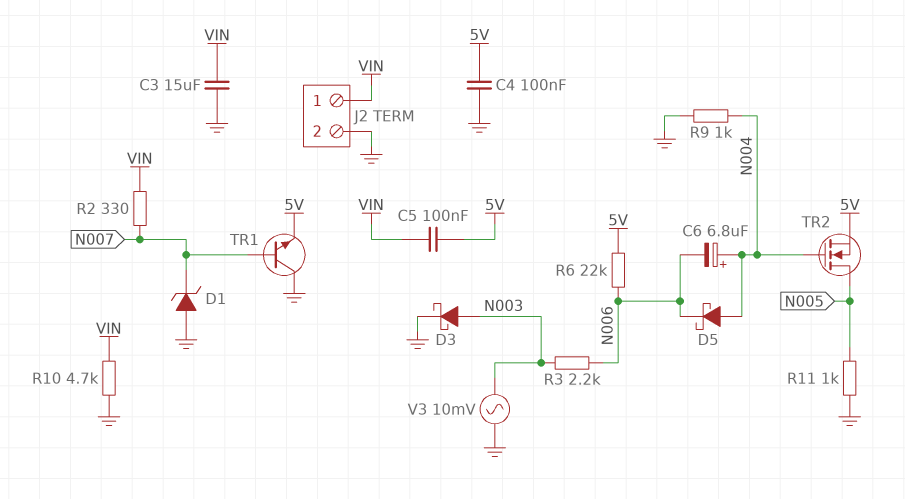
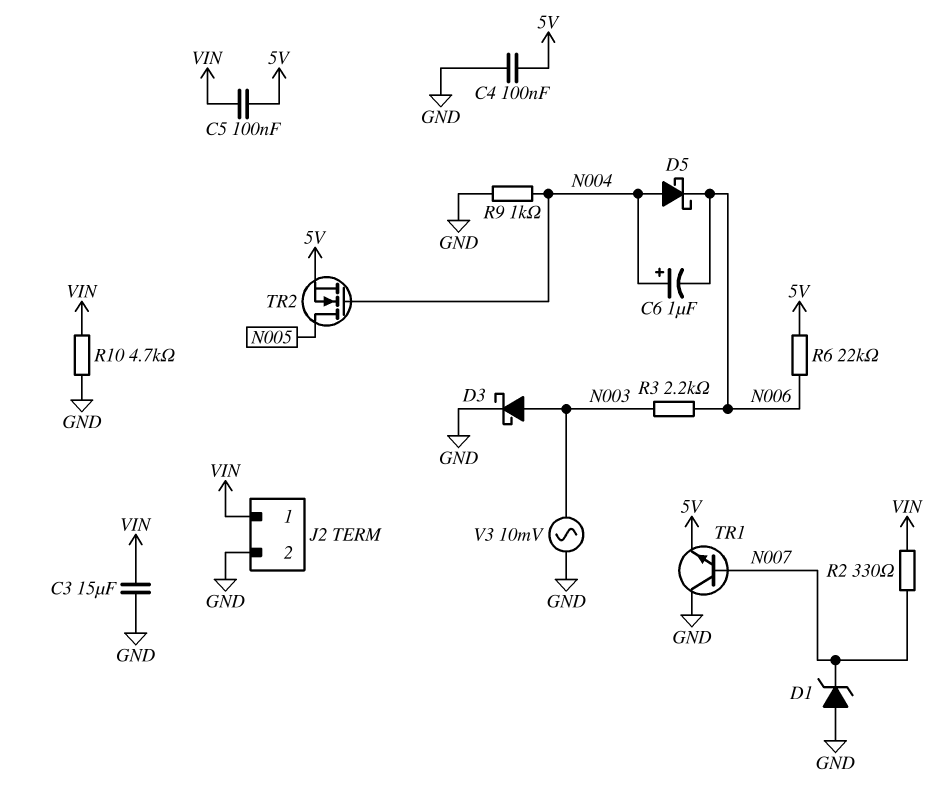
C6: 6.8uF (plus N004, minus N006) -> 1uF (plus N004, minus N006)
R11: 1k (GND, N005) -> none

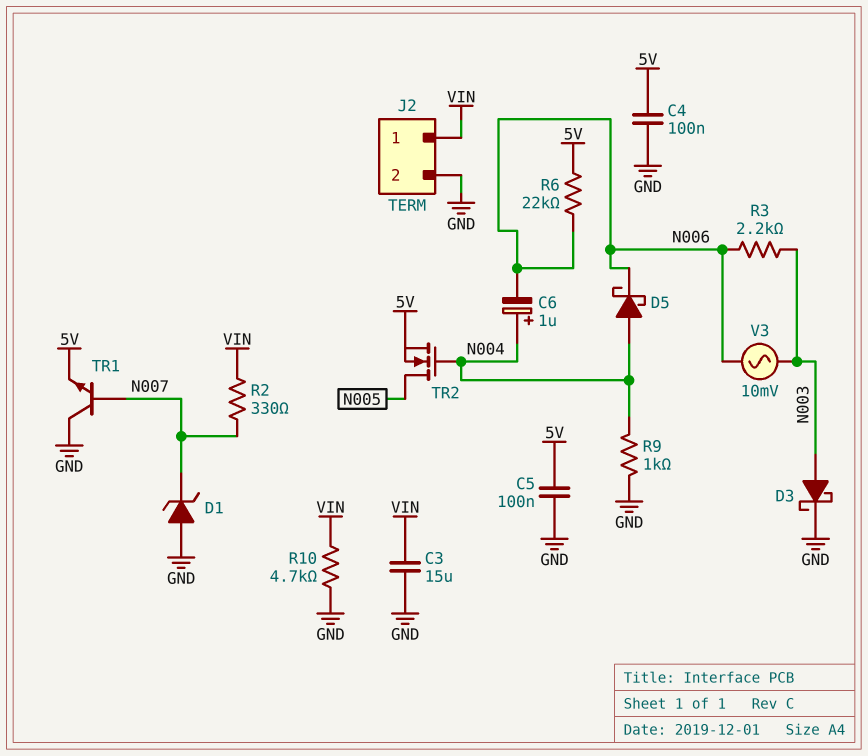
C5: 100nF (5V, VIN) -> 100nF (5V, GND)
V3: AC 10mV (GND, N003) -> AC 10mV (N003, N006)

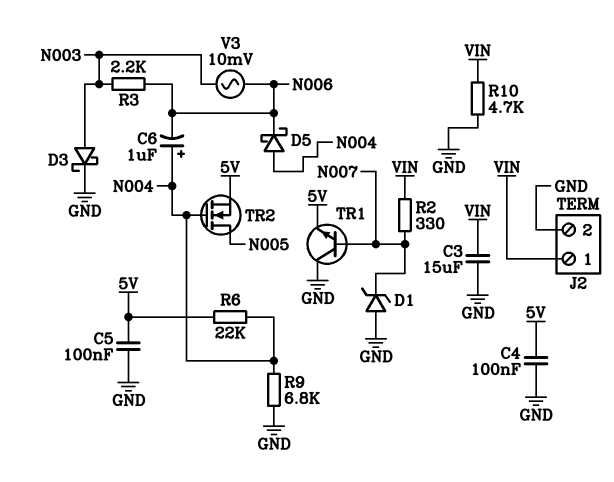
R6: 22k (5V, N006) -> 22k (5V, N004)
R9: 1k (GND, N004) -> 6.8k (GND, N004)

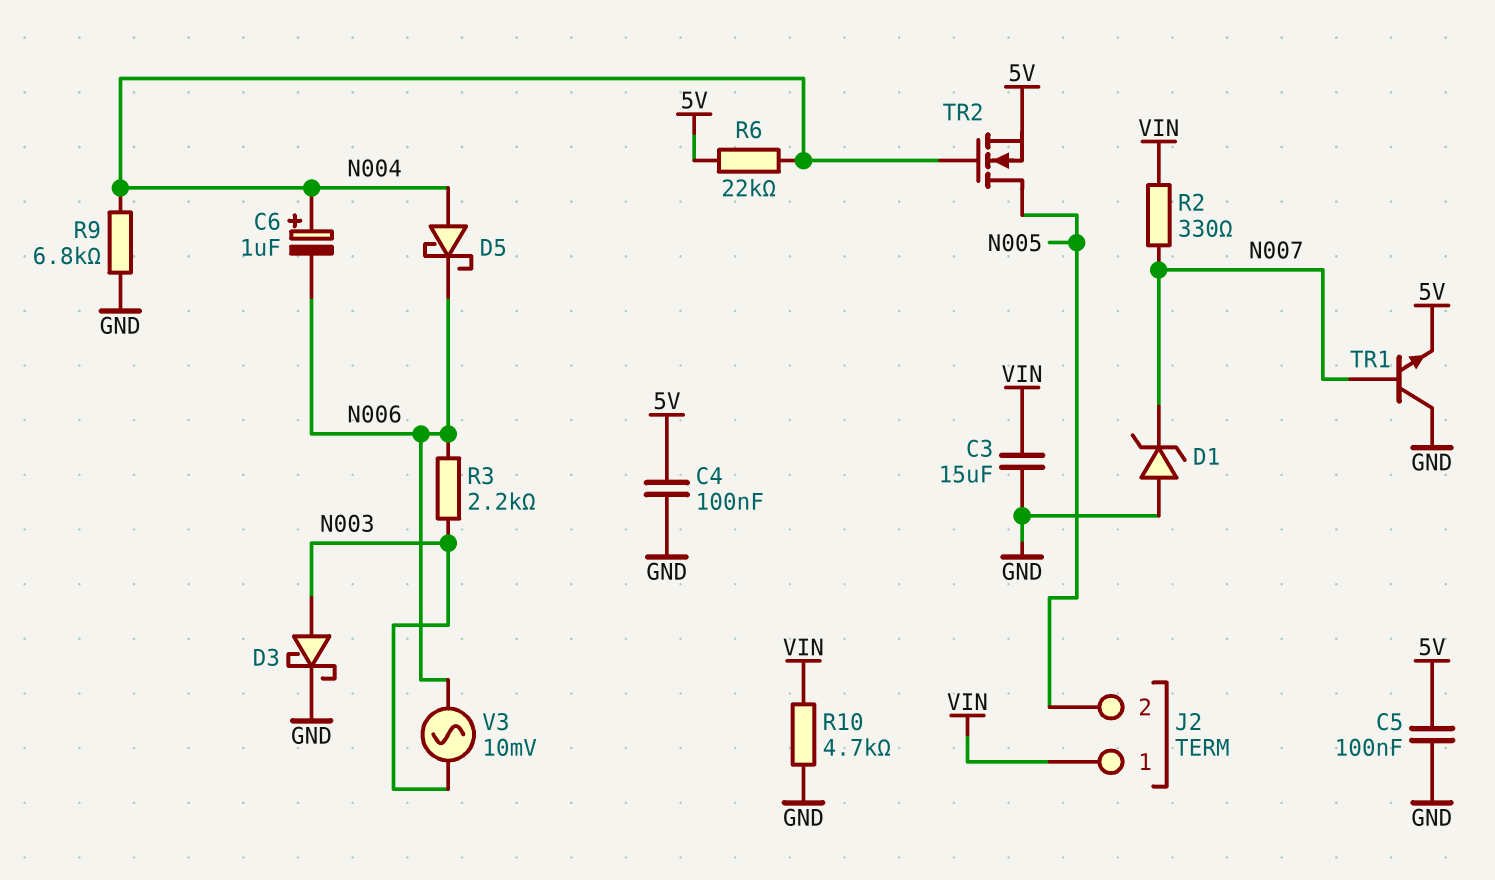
J2 pin 2: GND -> N005

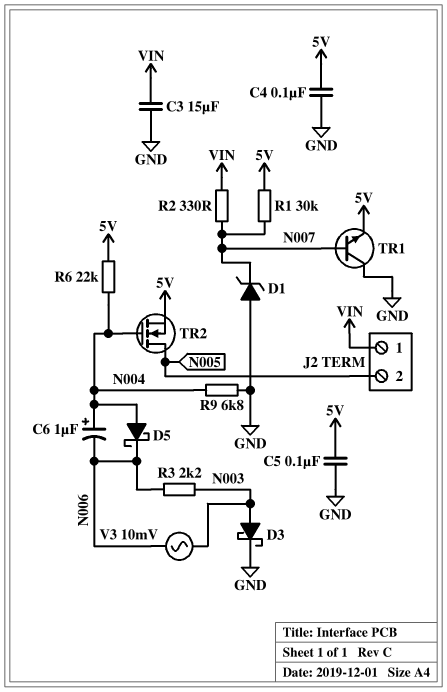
R1: none -> 30k (5V, N007)
R10: 4.7k (GND, VIN) -> none

